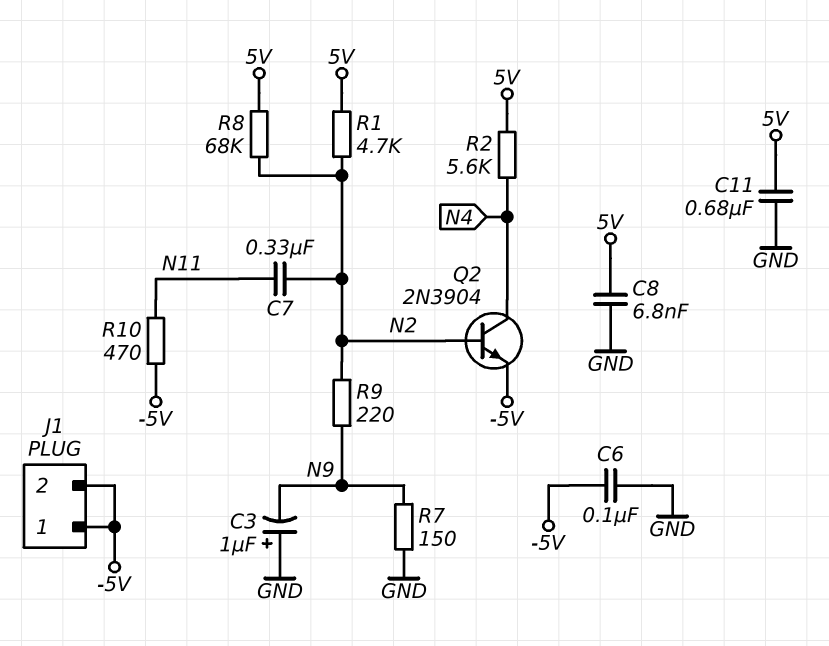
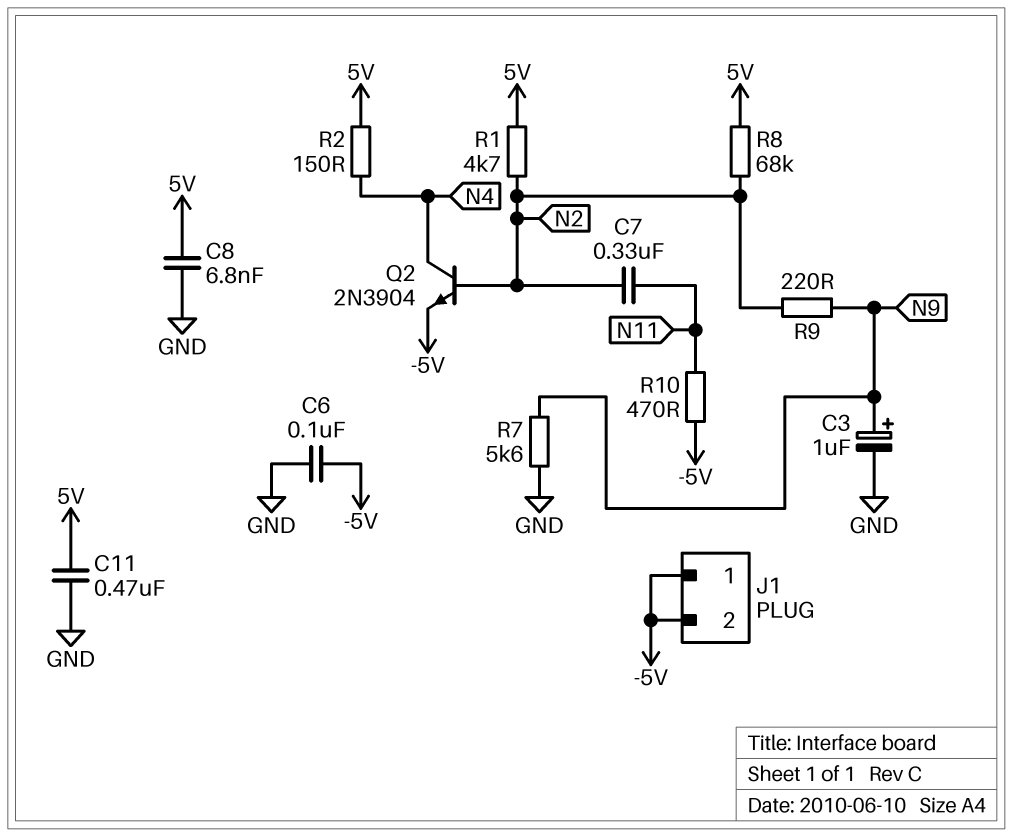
C3: 1uF (plus GND, minus N9) -> 1uF (plus N9, minus GND)
C11: 680nF (5V, GND) -> 470nF (5V, GND)
R2: 5.6k (5V, N4) -> 150 (5V, N4)
R7: 150 (GND, N9) -> 5.6k (GND, N9)

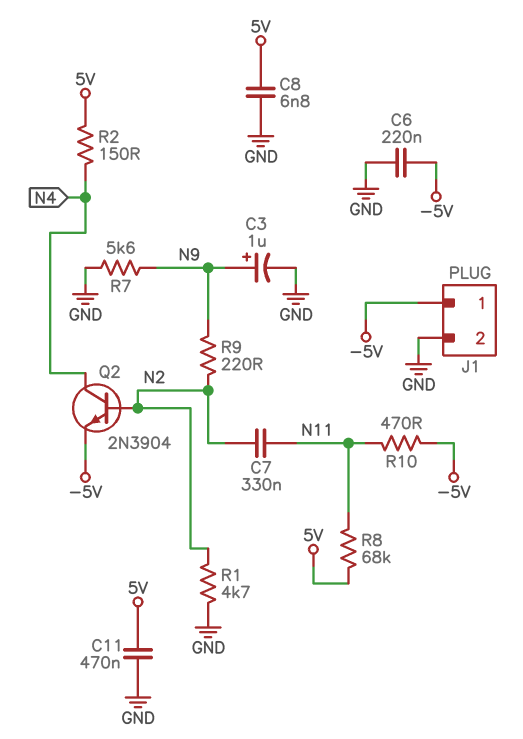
C6: 100nF (-5V, GND) -> 220nF (-5V, GND)
J1 pin 2: -5V -> GND
R1: 4.7k (5V, N2) -> 4.7k (GND, N2)
R8: 68k (5V, N2) -> 68k (5V, N11)

